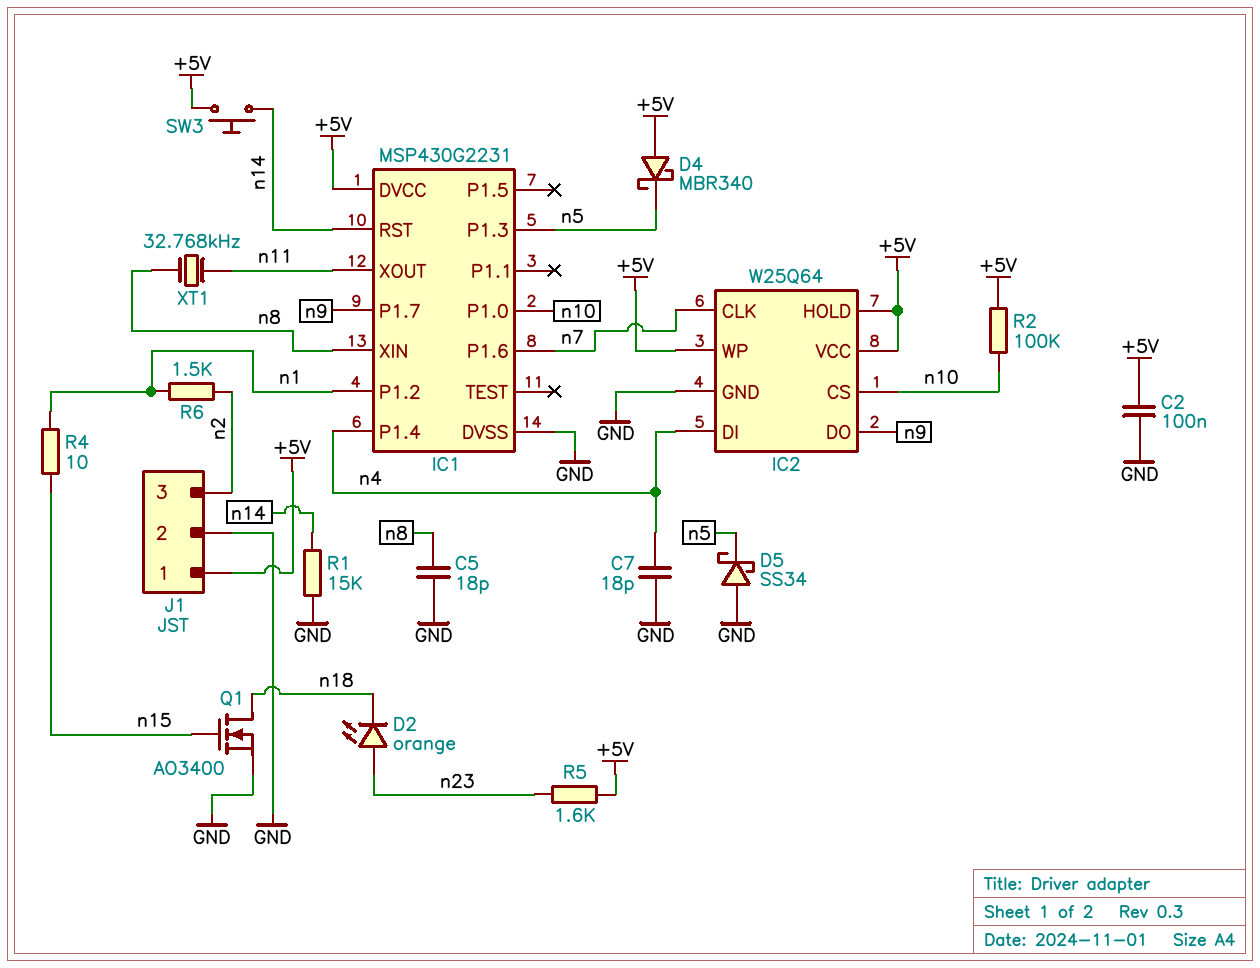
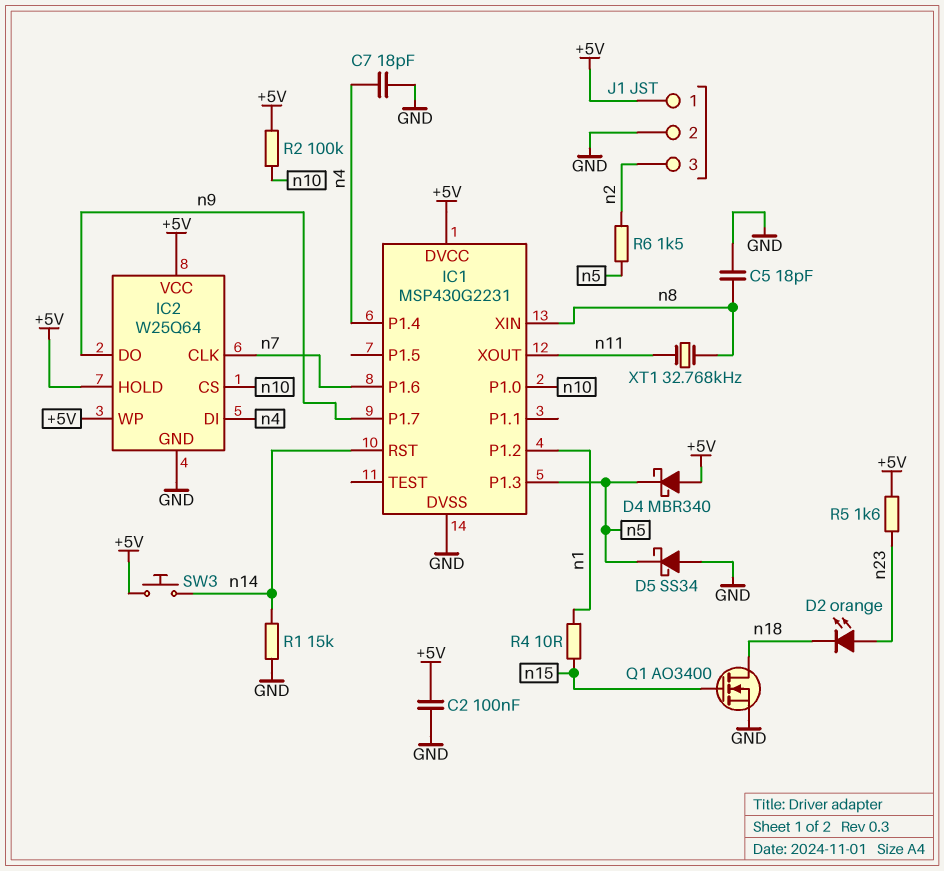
R6: 1.5k (n1, n2) -> 1.5k (n2, n5)

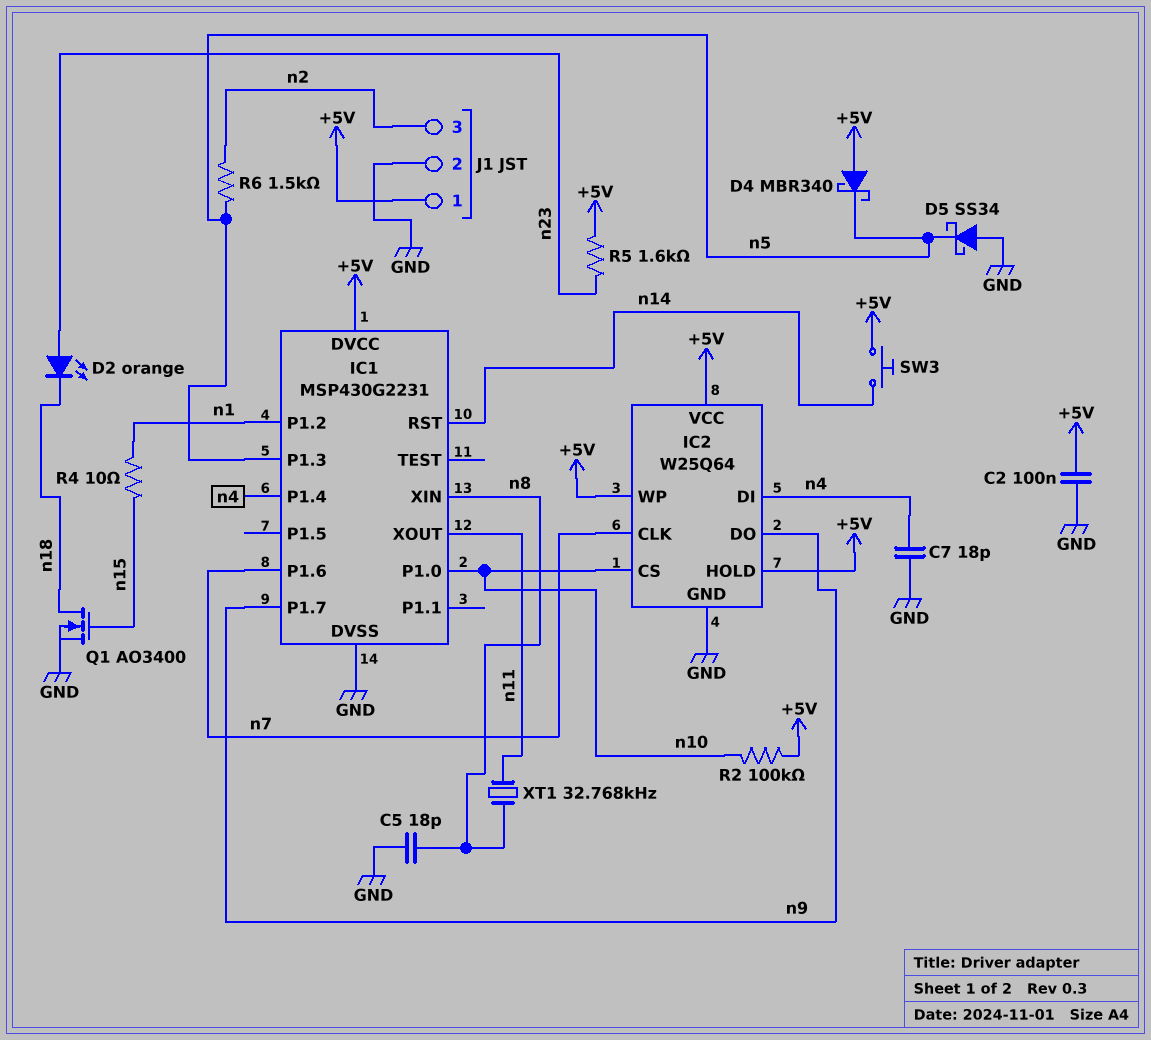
R1: 15k (GND, n14) -> none

